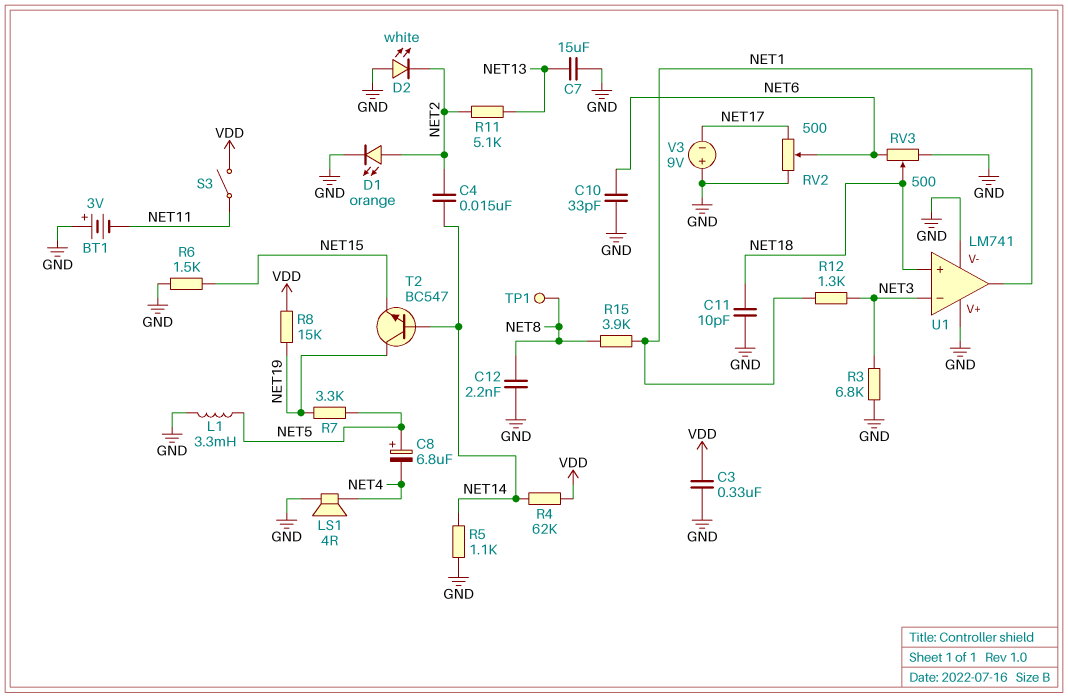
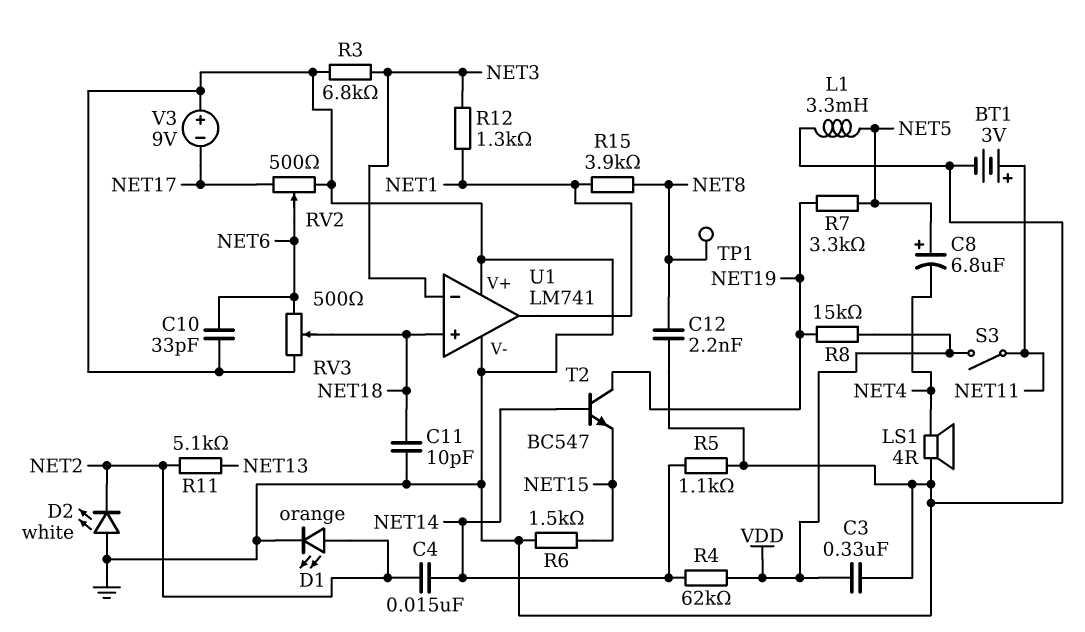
BT1: 3V (plus GND, minus NET11) -> 3V (plus NET11, minus GND)
C7: 15uF (GND, NET13) -> none

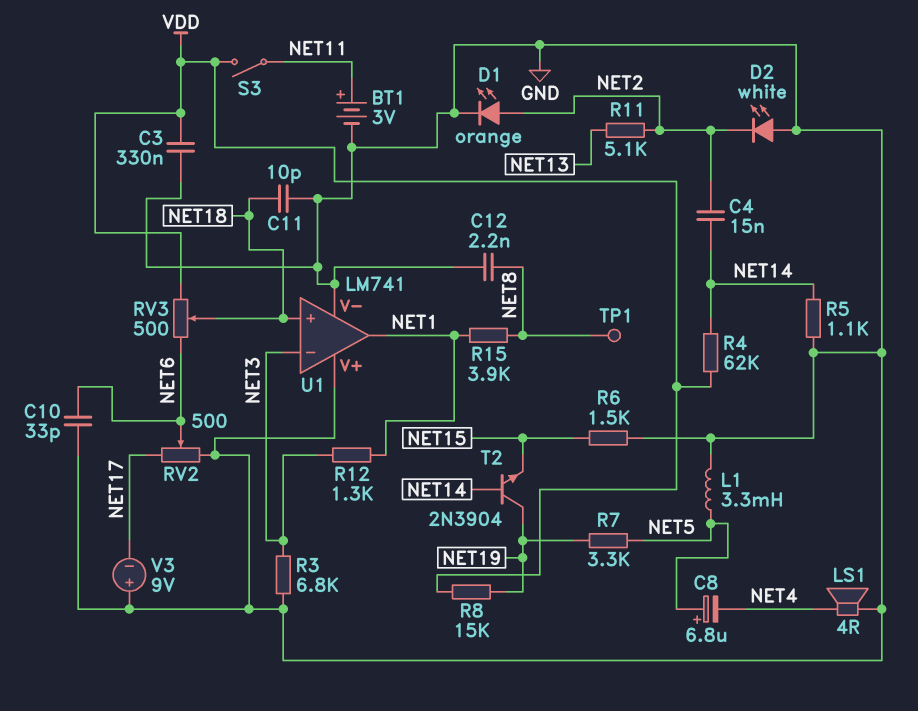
RV3: 500 (GND, NET6, wiper NET18) -> 500 (NET6, VDD, wiper NET18)
T2: NPN BC547 (B NET14, C NET19, E NET15) -> NPN 2N3904 (B NET14, C NET19, E NET15)

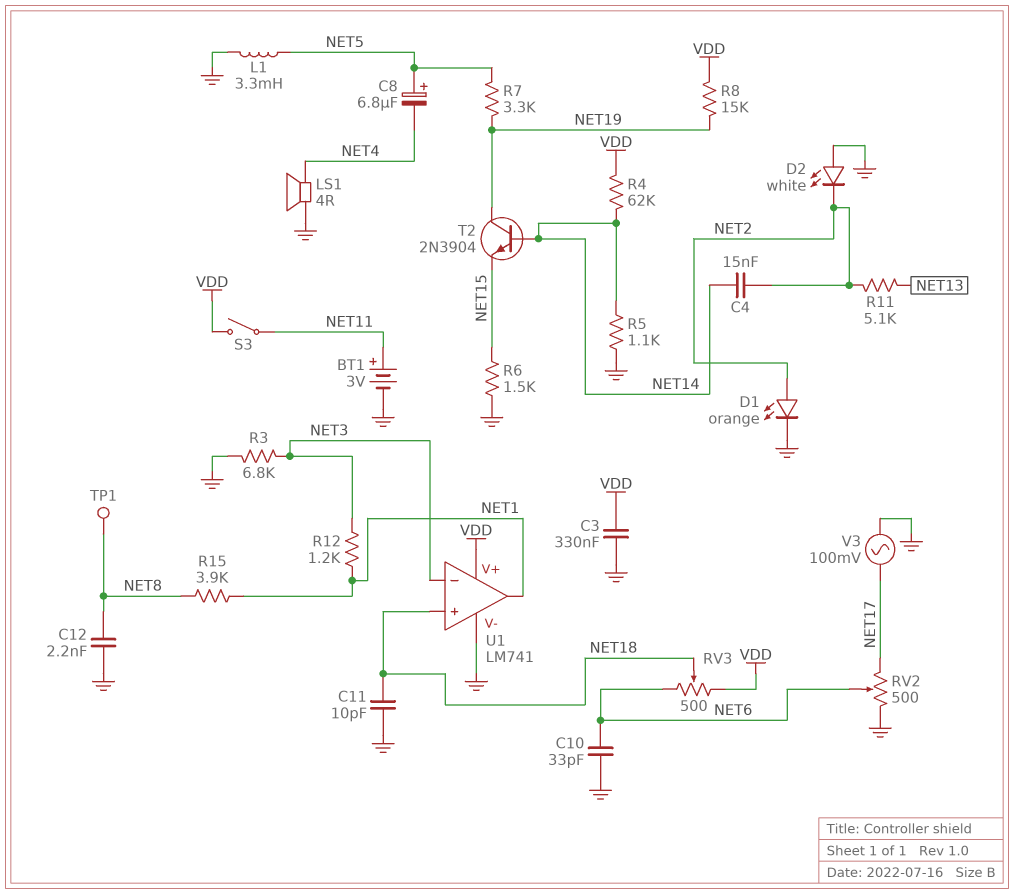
R12: 1.3k (NET1, NET3) -> 1.2k (NET1, NET3)
U1 pin V+: GND -> VDD
V3: 9V (plus GND, minus NET17) -> AC 100mV (GND, NET17)

